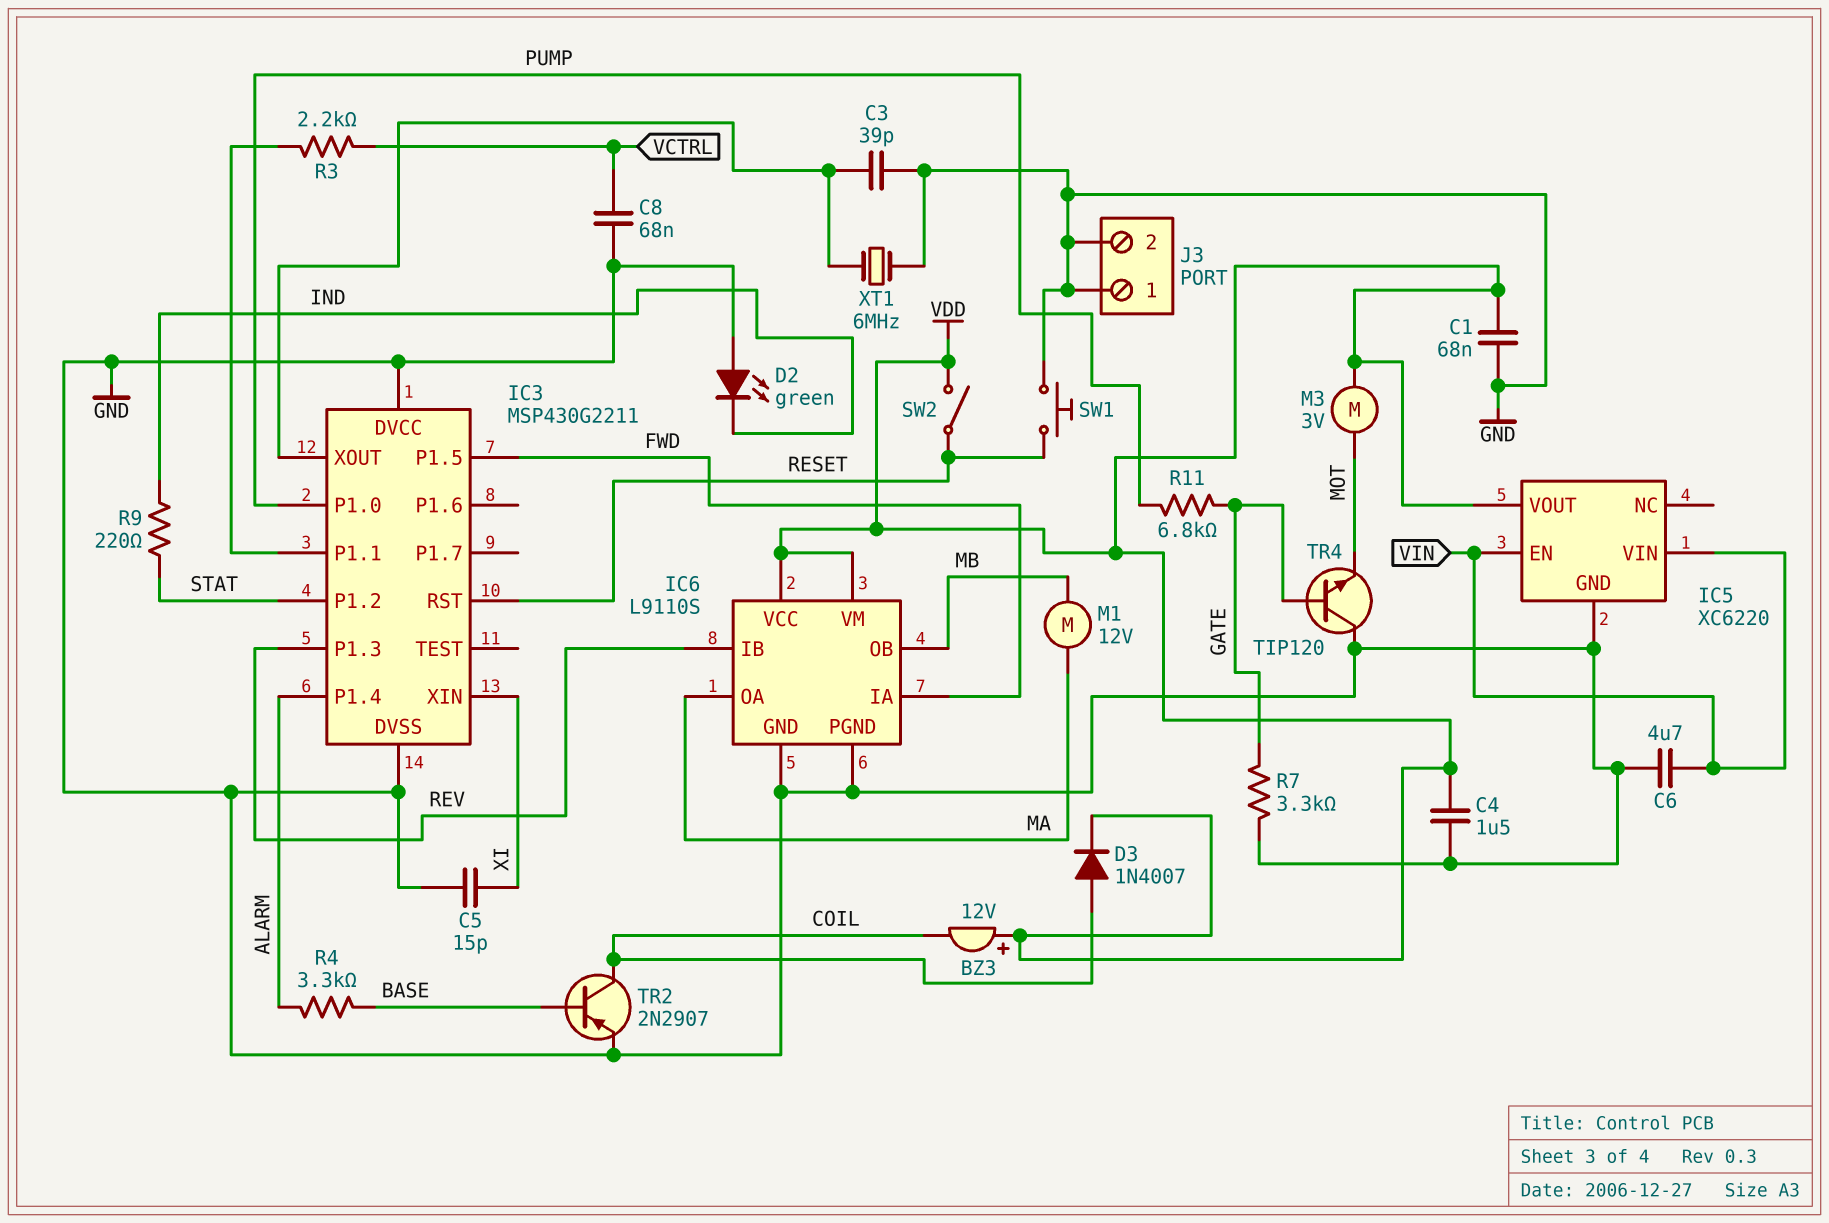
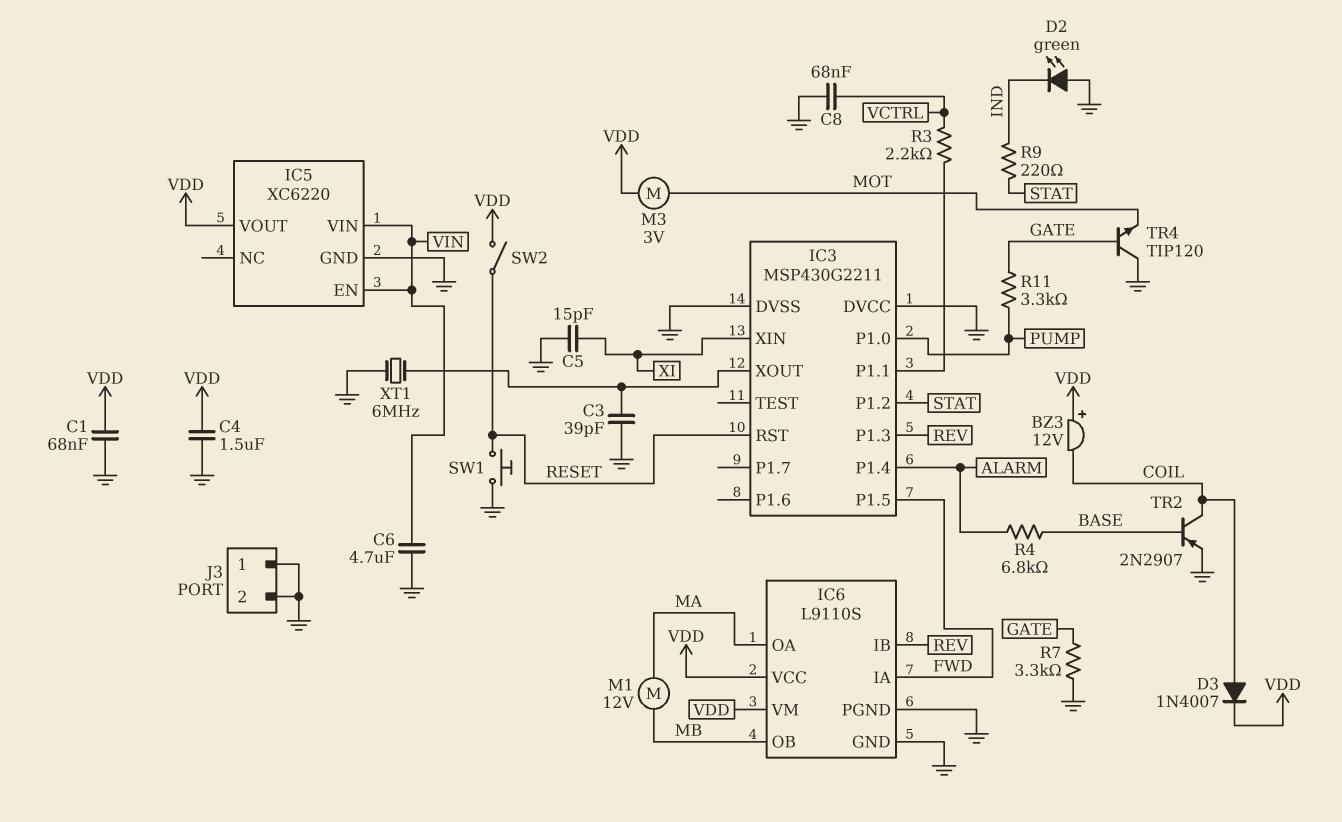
R4: 3.3k (ALARM, BASE) -> 6.8k (ALARM, BASE)
R11: 6.8k (GATE, PUMP) -> 3.3k (GATE, PUMP)

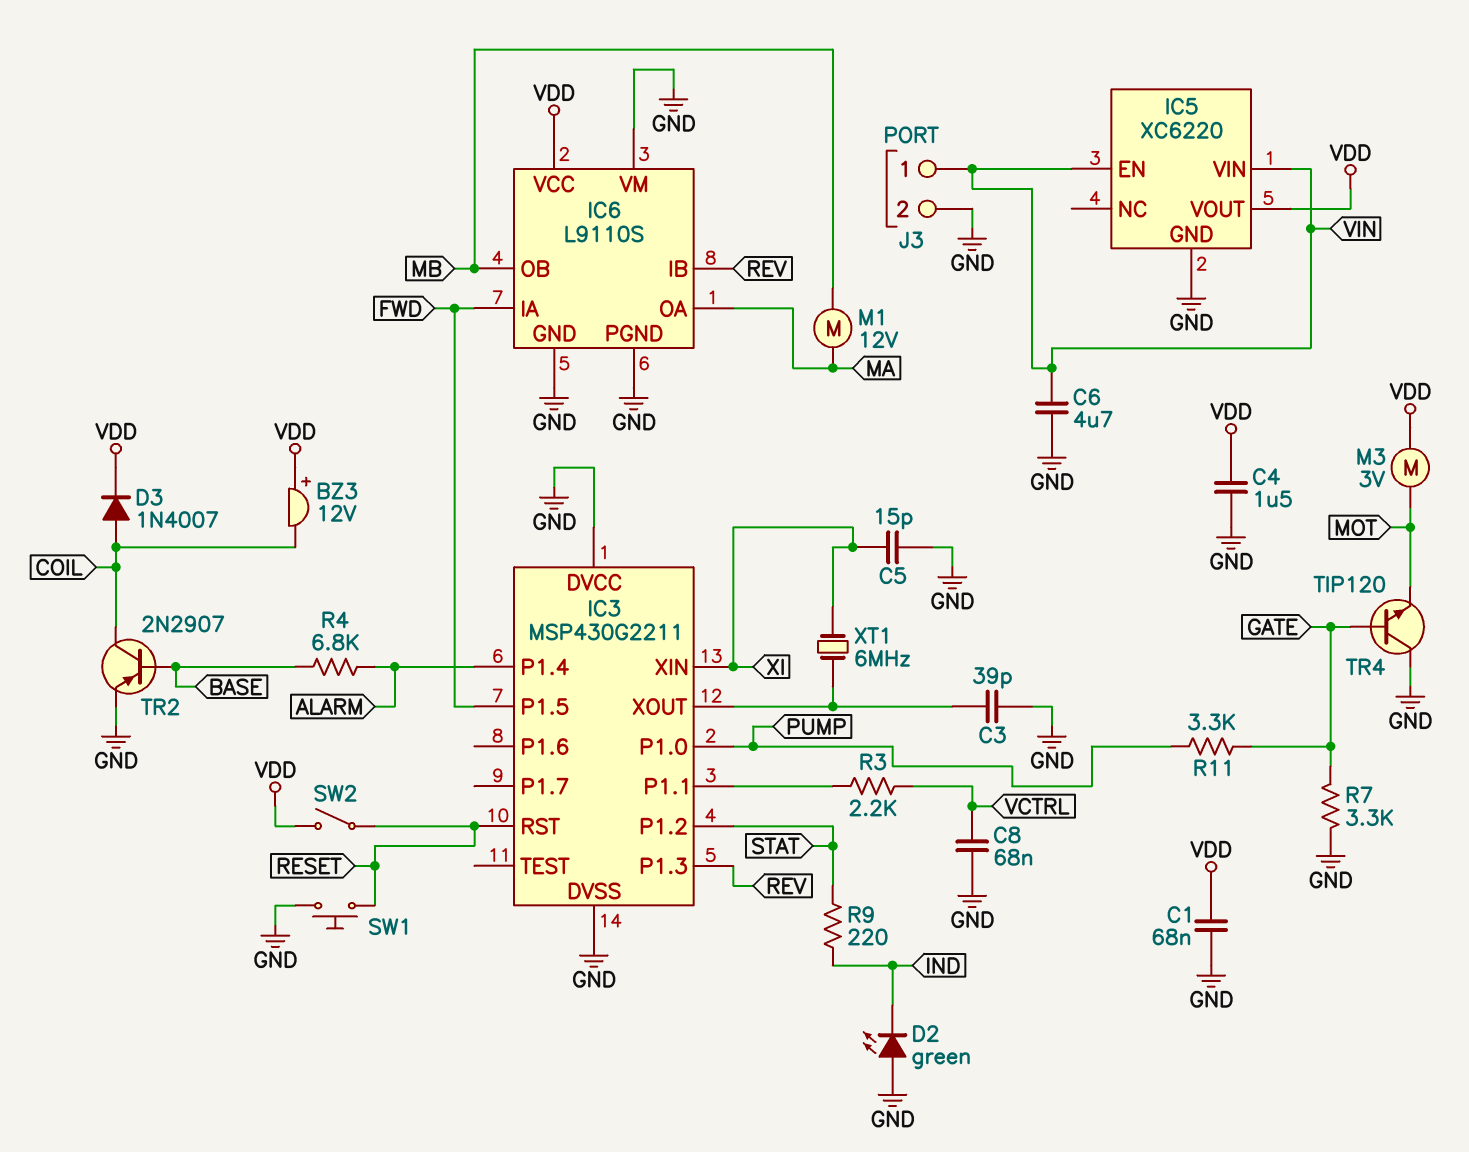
IC6 pin VM: VDD -> GND
J3 pin 1: GND -> VIN
XT1: 6MHz (GND, IC3/XOUT) -> 6MHz (IC3/XOUT, XI)

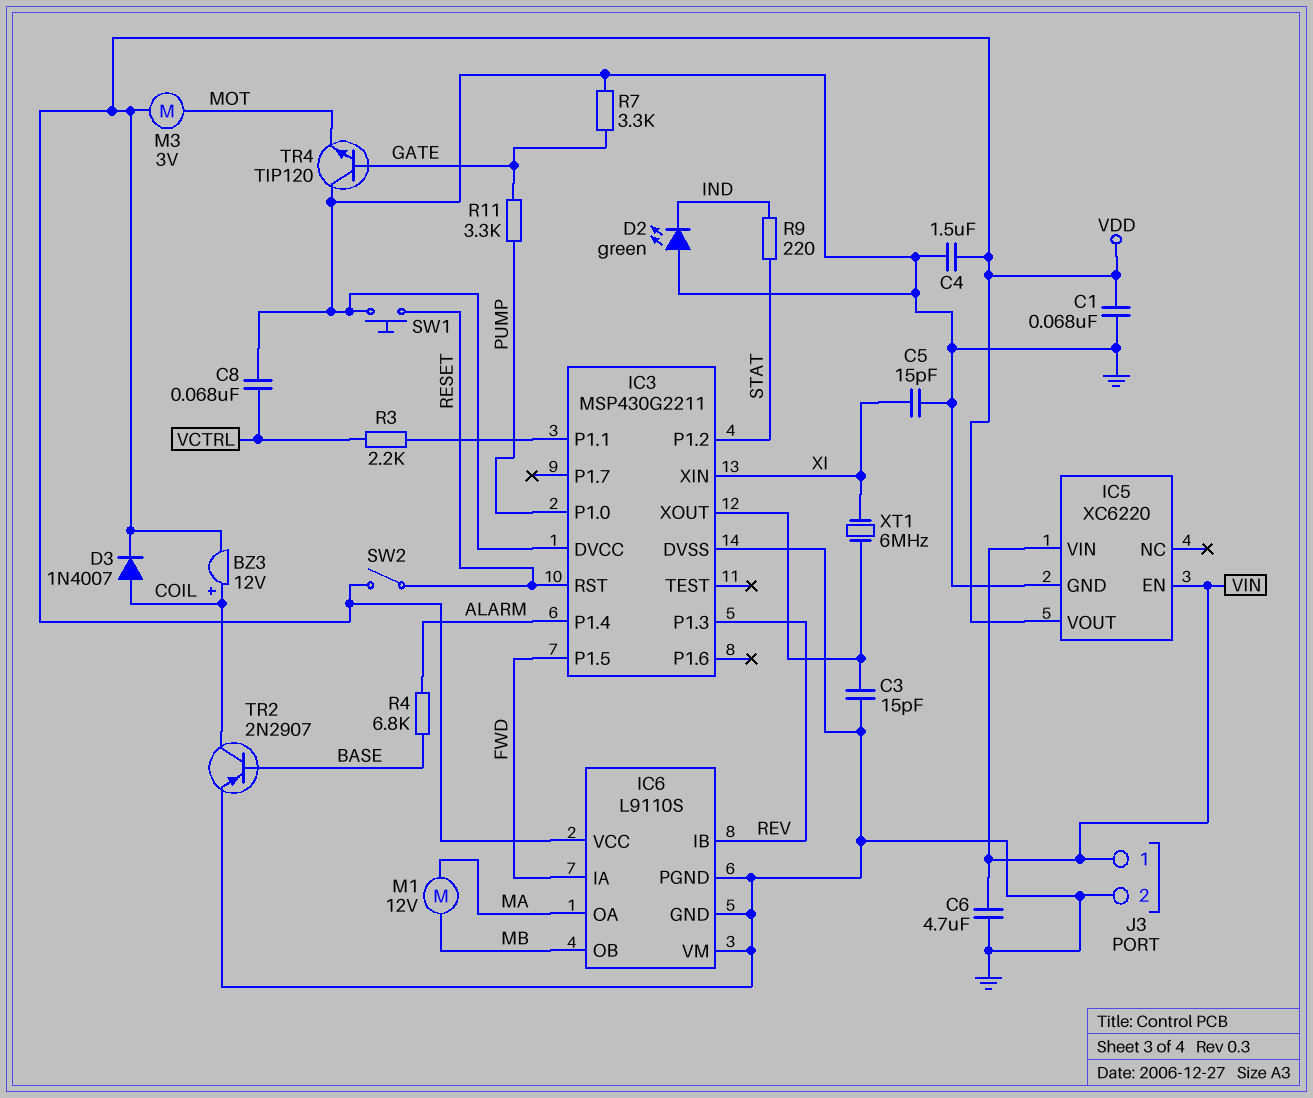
BZ3: buzzer 12V (plus VDD, minus COIL) -> buzzer 12V (plus COIL, minus VDD)
C3: 39pF (GND, IC3/XOUT) -> 15pF (GND, IC3/XOUT)

